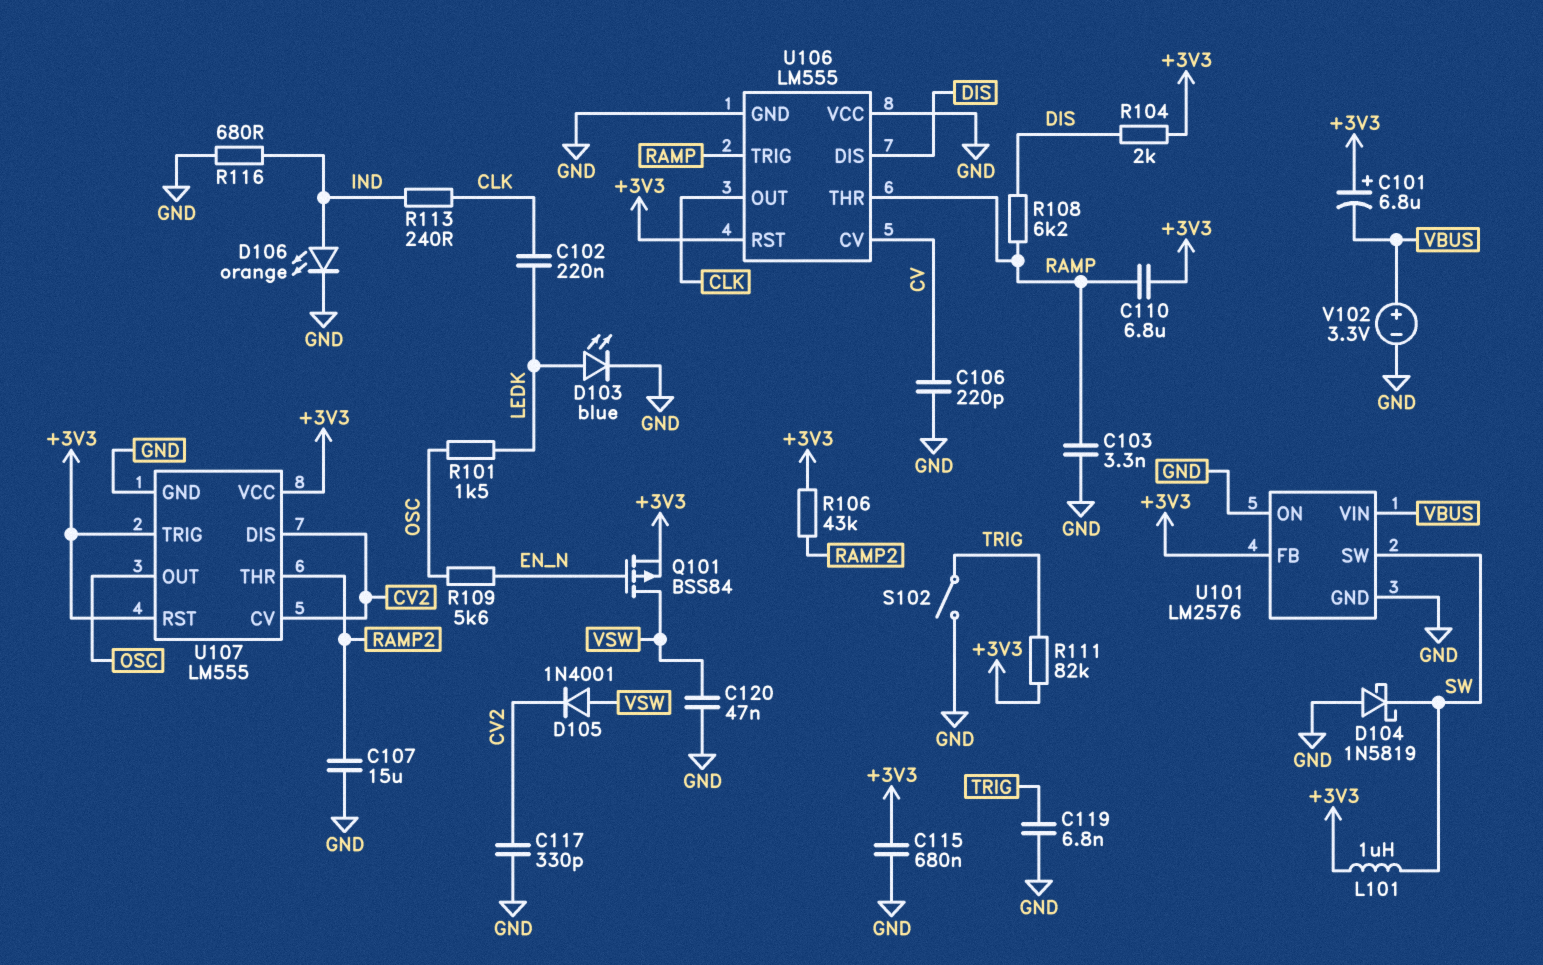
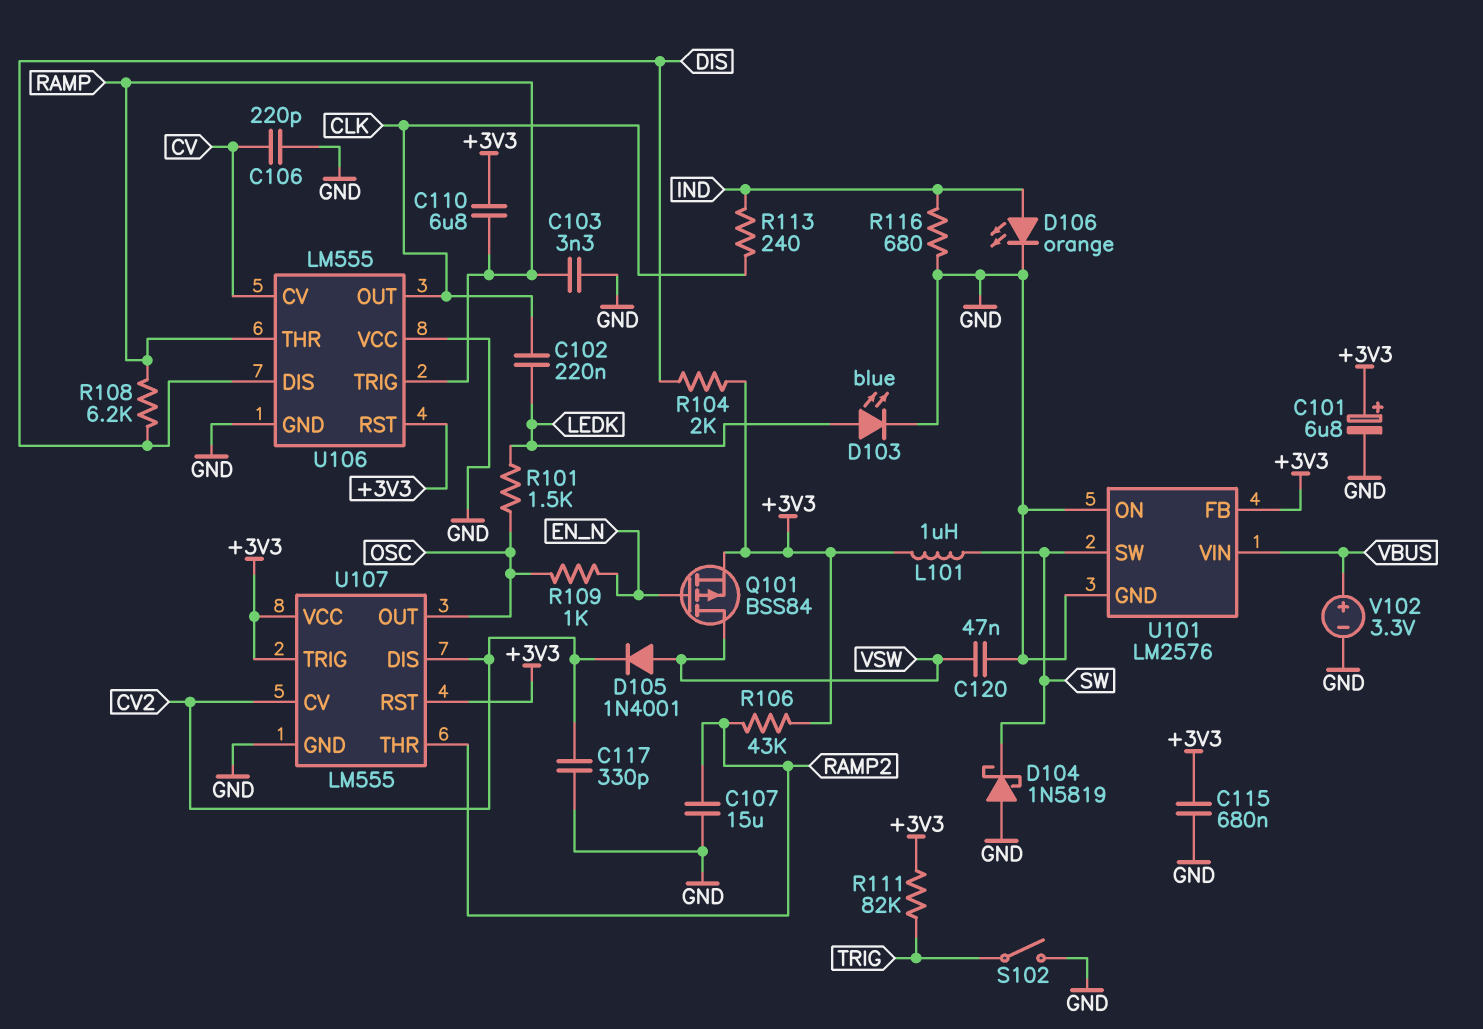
C101: 6.8uF (plus +3V3, minus VBUS) -> 6.8uF (plus +3V3, minus GND)
C119: 6.8nF (GND, TRIG) -> none
R109: 5.6k (EN_N, OSC) -> 1k (EN_N, OSC)

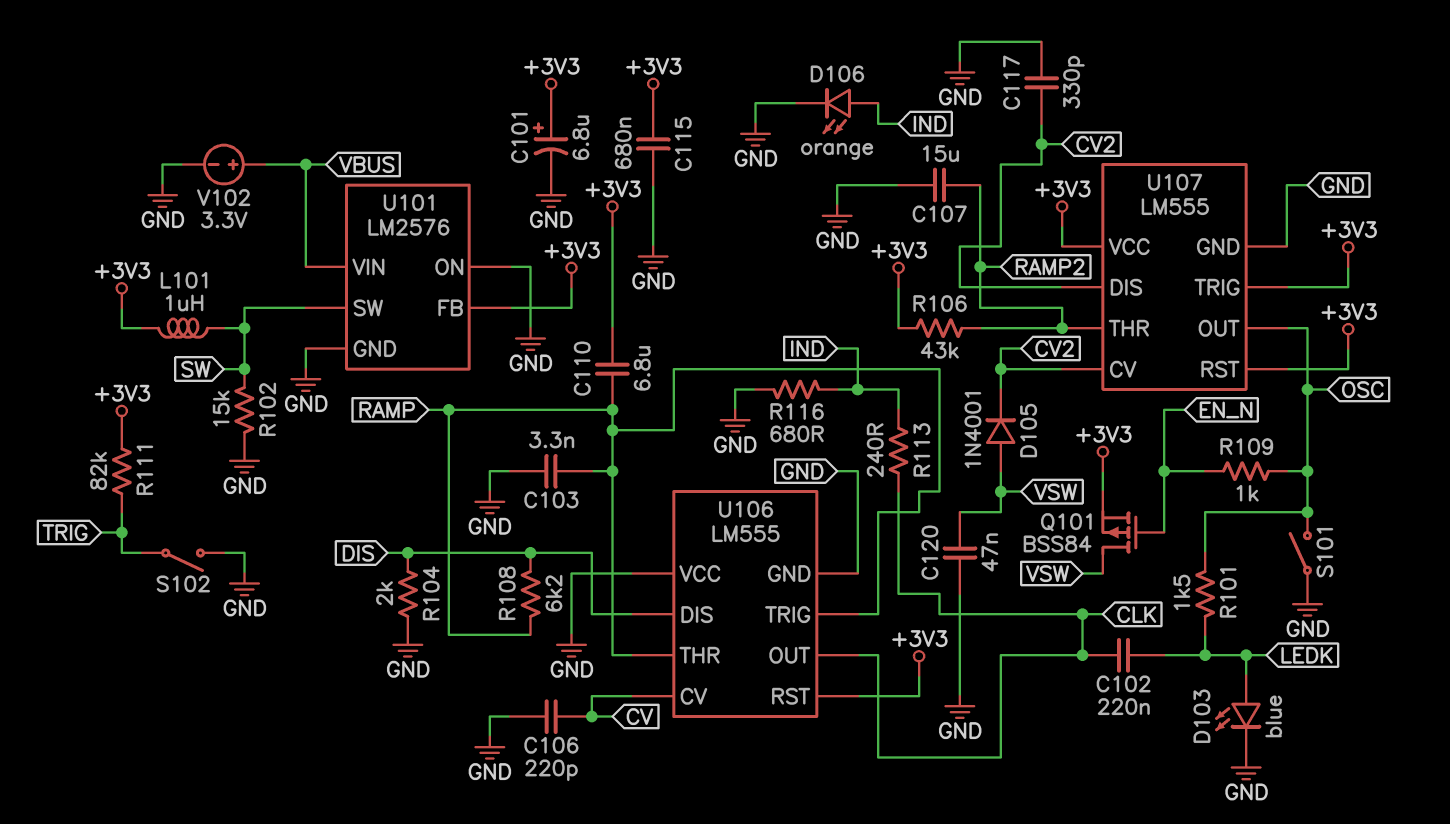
D104: schottky 1N5819 (A GND, K SW) -> none
R102: none -> 15k (GND, SW)
R104: 2k (+3V3, DIS) -> 2k (DIS, GND)
S101: none -> switch (GND, OSC)

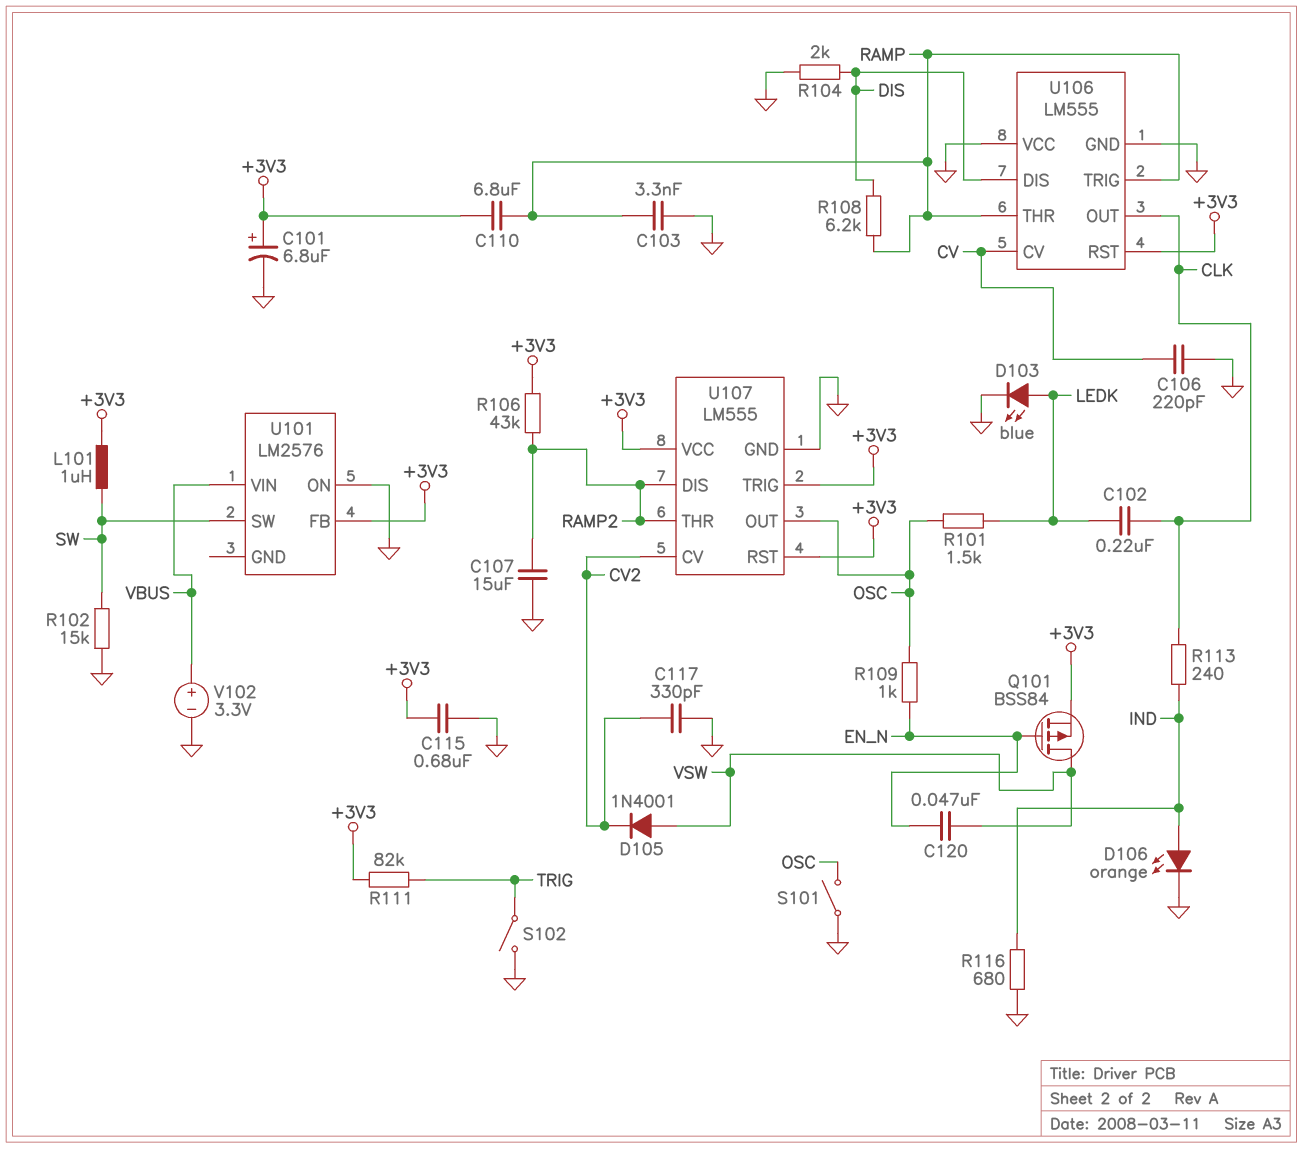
C120: 47nF (GND, VSW) -> 47nF (EN_N, VSW)
U101 pin GND: GND -> none
U107 pin DIS: CV2 -> RAMP2

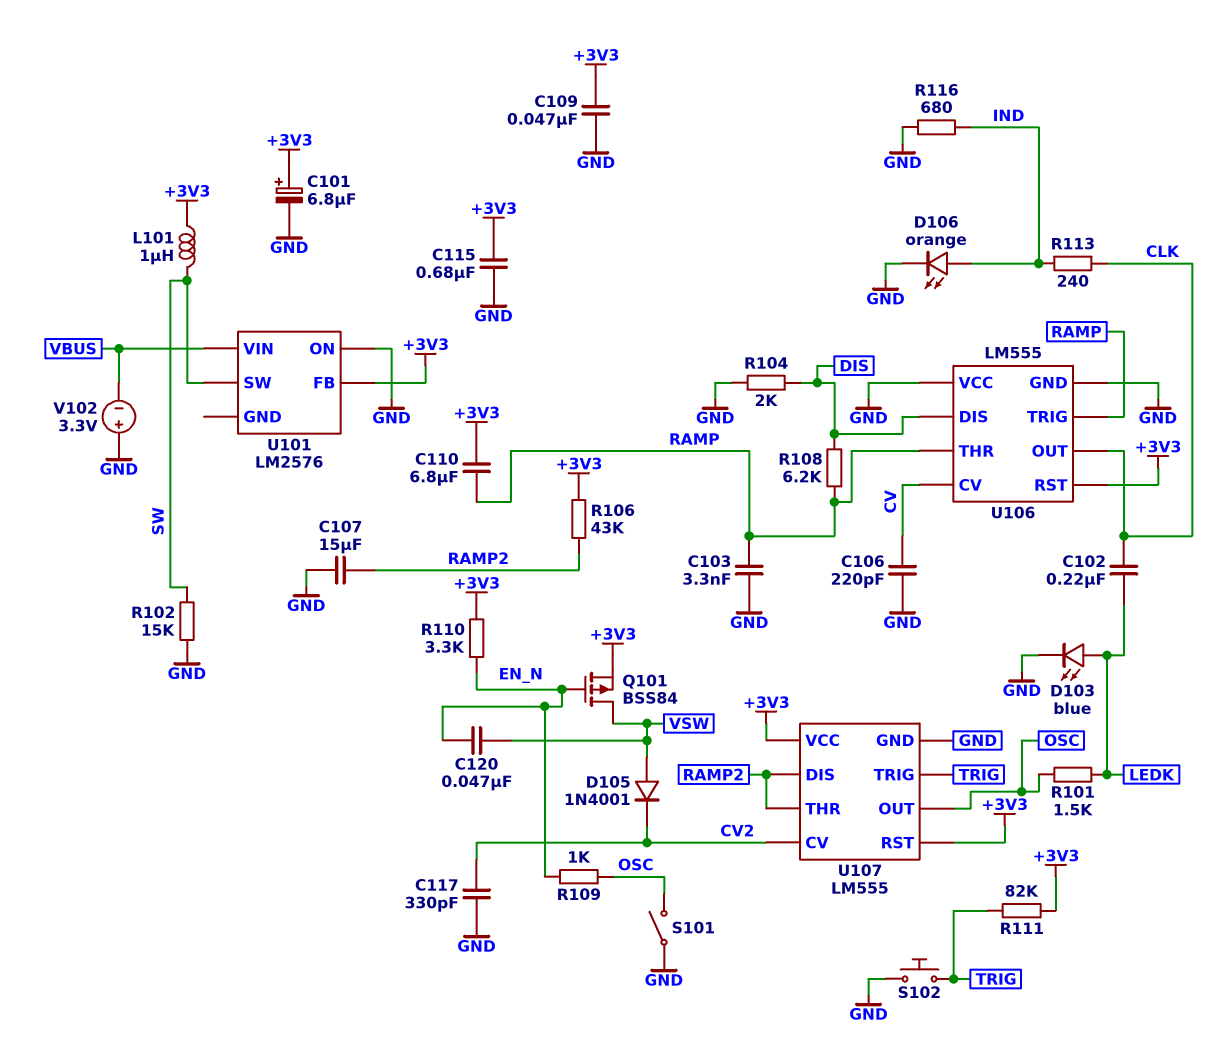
C109: none -> 47nF (+3V3, GND)
R110: none -> 3.3k (+3V3, EN_N)
S102: switch (GND, TRIG) -> button (GND, TRIG)
U107 pin TRIG: +3V3 -> TRIG
V102: 3.3V (plus VBUS, minus GND) -> 3.3V (plus GND, minus VBUS)

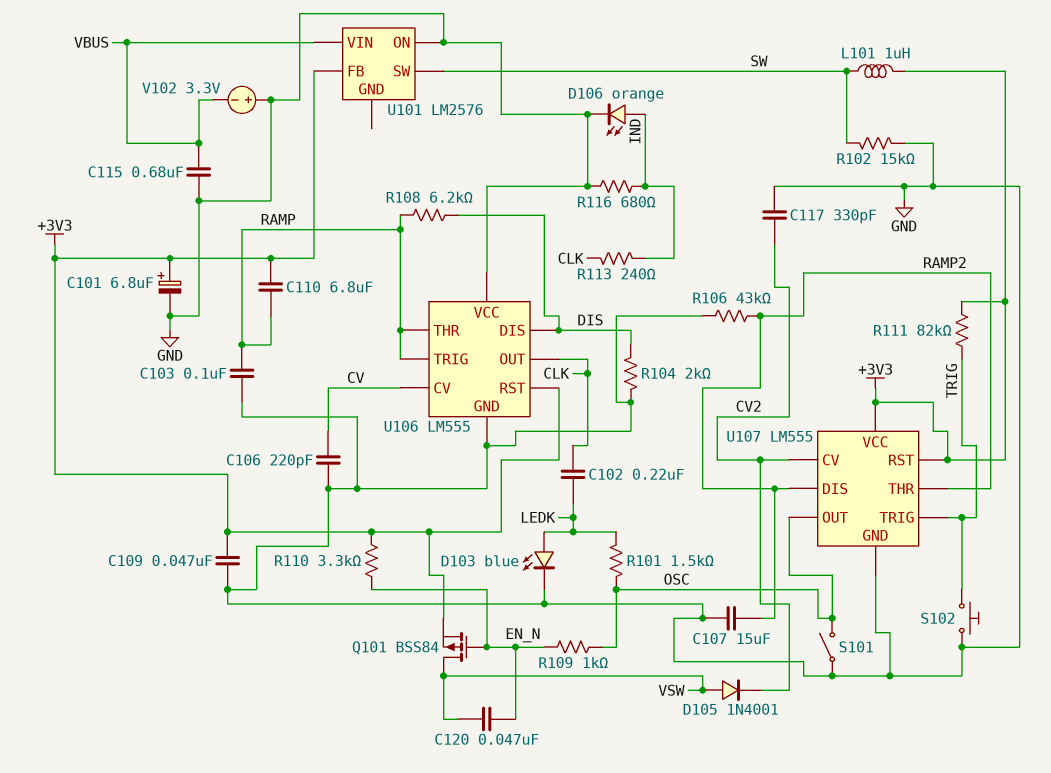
C103: 3.3nF (GND, RAMP) -> 100nF (GND, RAMP)
C115: 680nF (+3V3, GND) -> 680nF (GND, VBUS)
R106: 43k (+3V3, RAMP2) -> 43k (GND, RAMP2)

